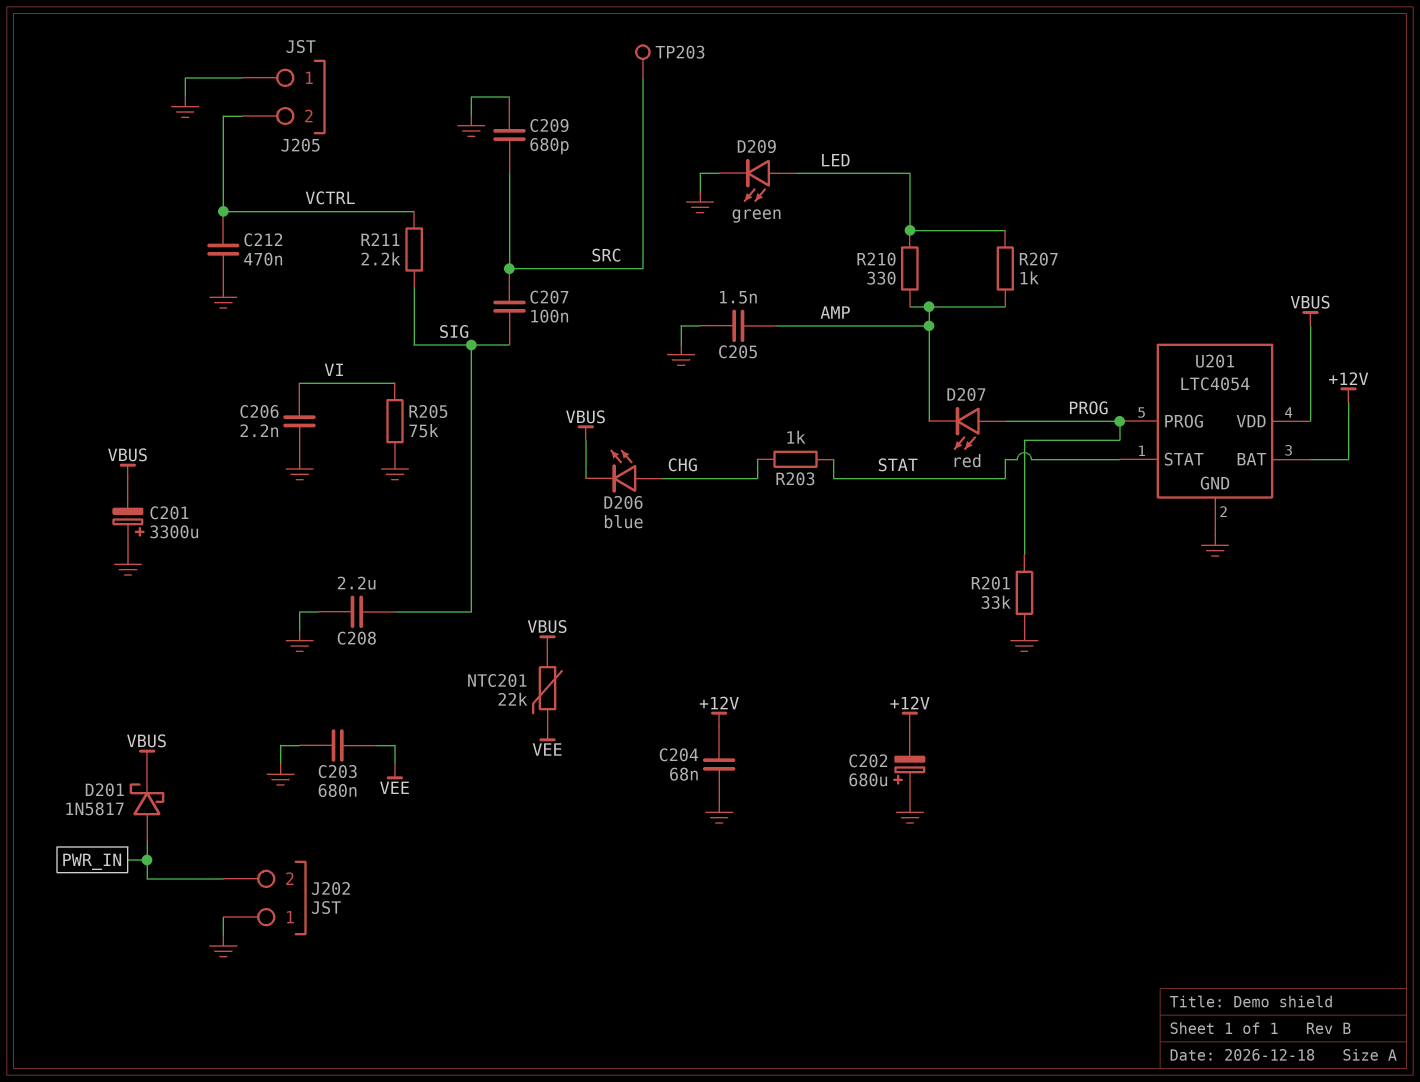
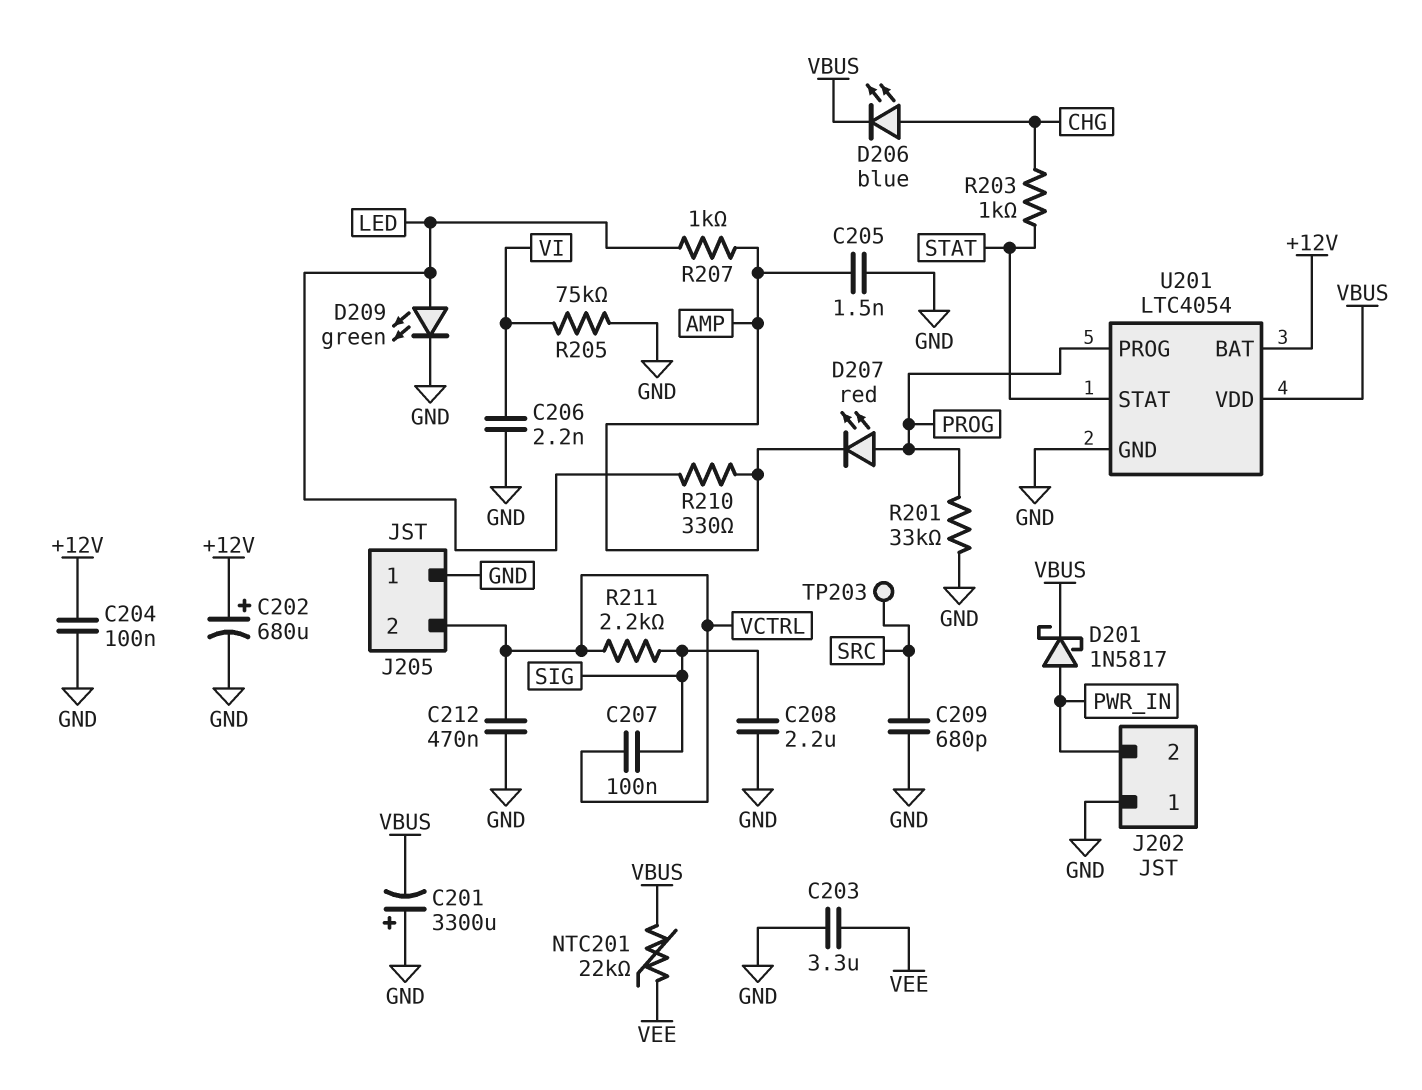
C202: 680uF (plus GND, minus +12V) -> 680uF (plus +12V, minus GND)
C203: 680nF (GND, VEE) -> 3.3uF (GND, VEE)
C204: 68nF (+12V, GND) -> 100nF (+12V, GND)
C207: 100nF (SIG, SRC) -> 100nF (SIG, VCTRL)

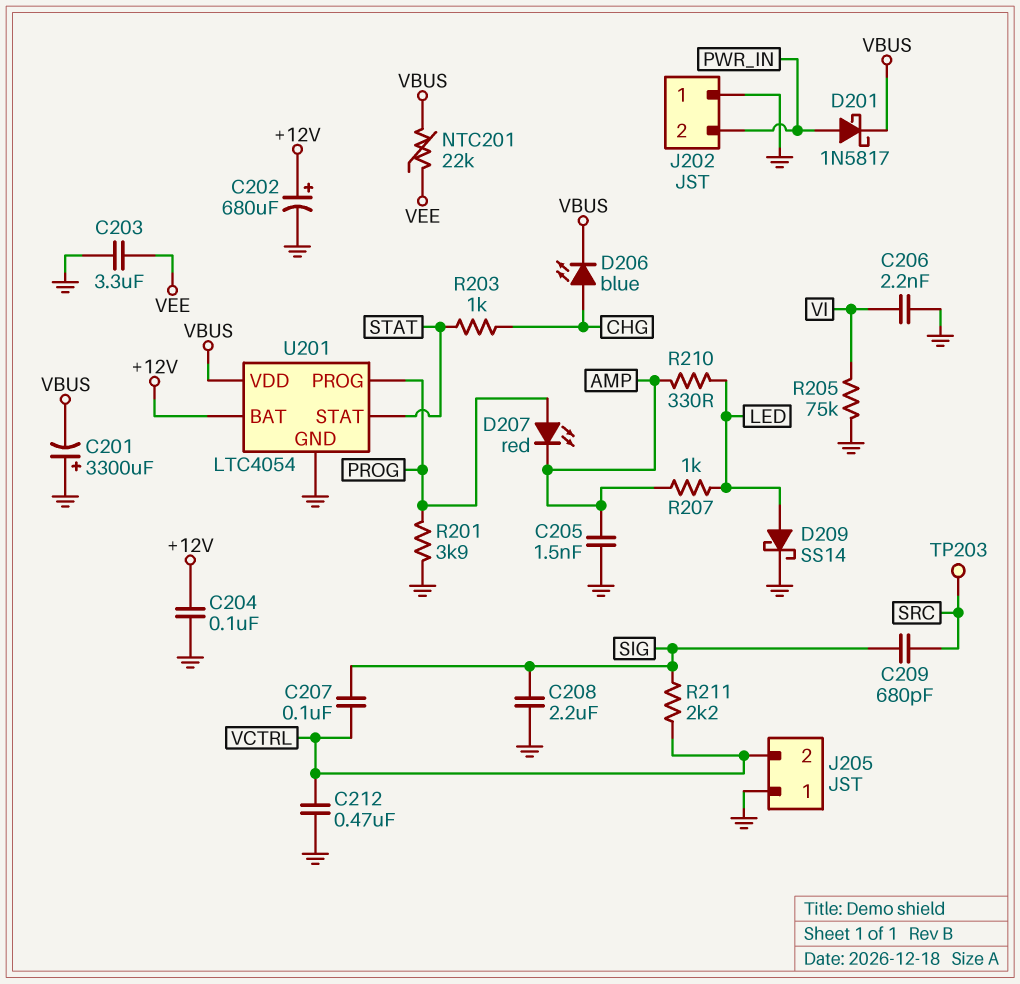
C209: 680pF (GND, SRC) -> 680pF (SIG, SRC)
D209: LED green (A LED, K GND) -> schottky SS14 (A LED, K GND)
R201: 33k (GND, PROG) -> 3.9k (GND, PROG)

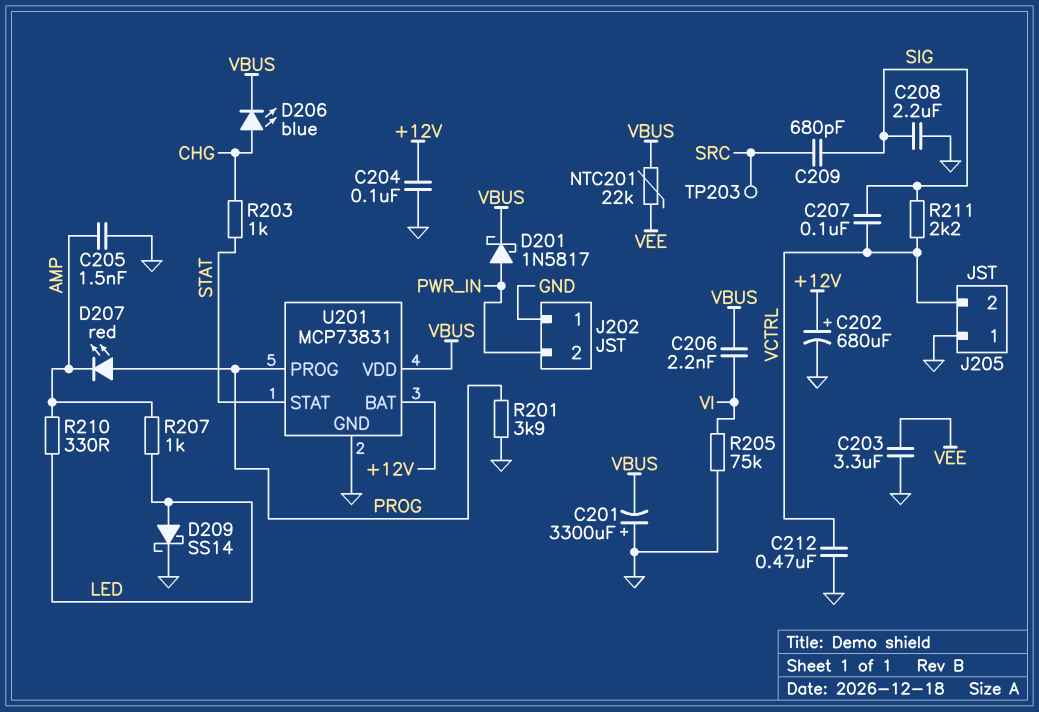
C206: 2.2nF (GND, VI) -> 2.2nF (VBUS, VI)
U201: LTC4054 -> MCP73831

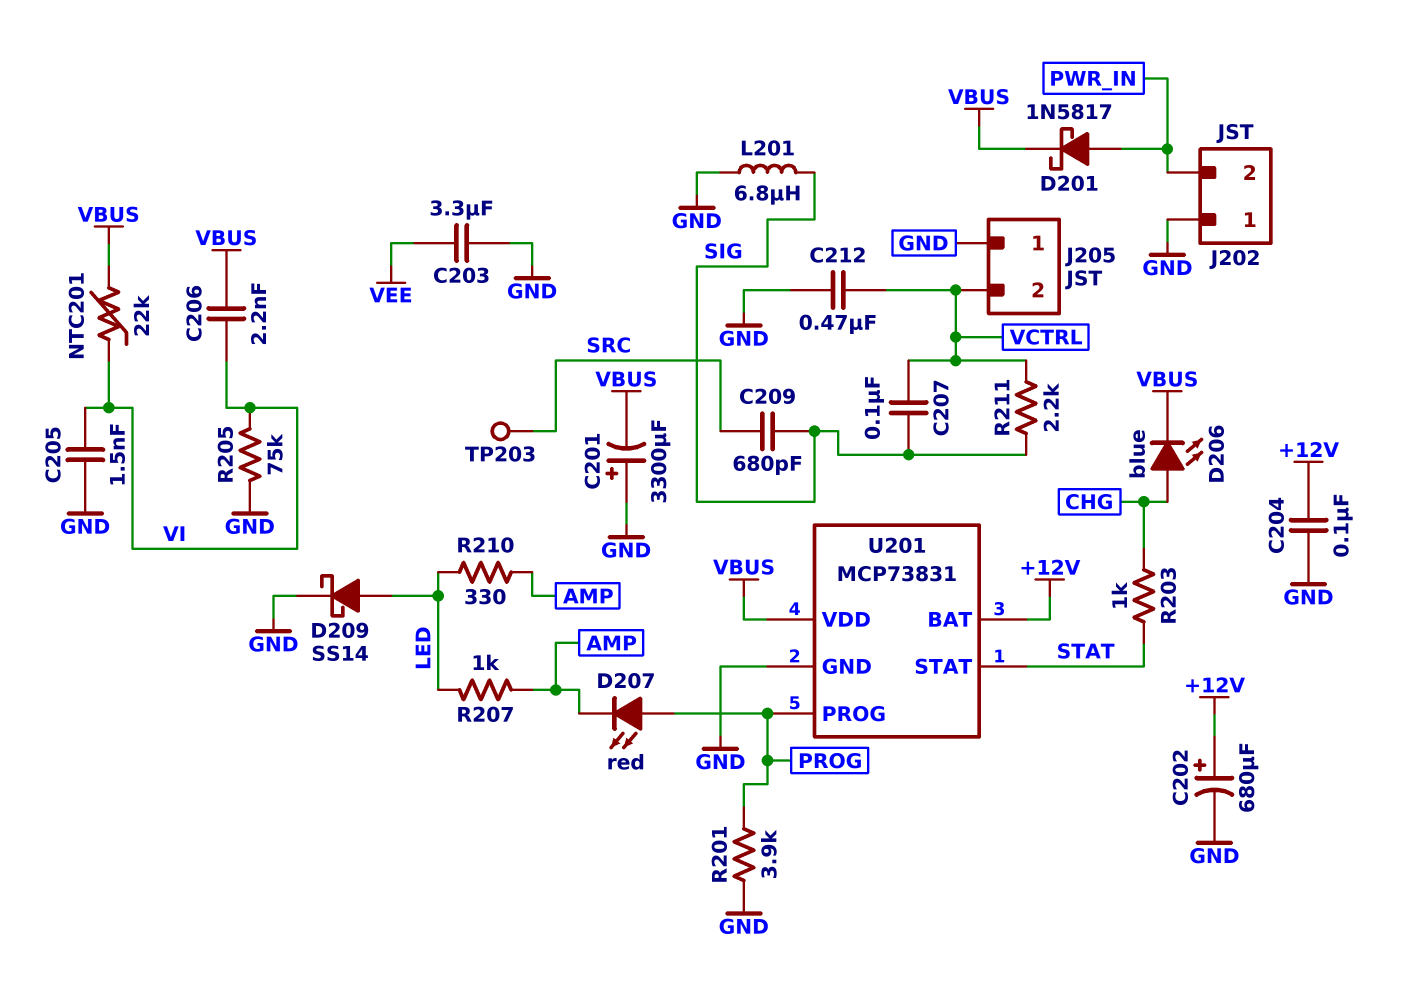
C205: 1.5nF (AMP, GND) -> 1.5nF (GND, VI)
C208: 2.2uF (GND, SIG) -> none
L201: none -> 6.8uH (GND, SIG)
NTC201: 22k (VBUS, VEE) -> 22k (VBUS, VI)

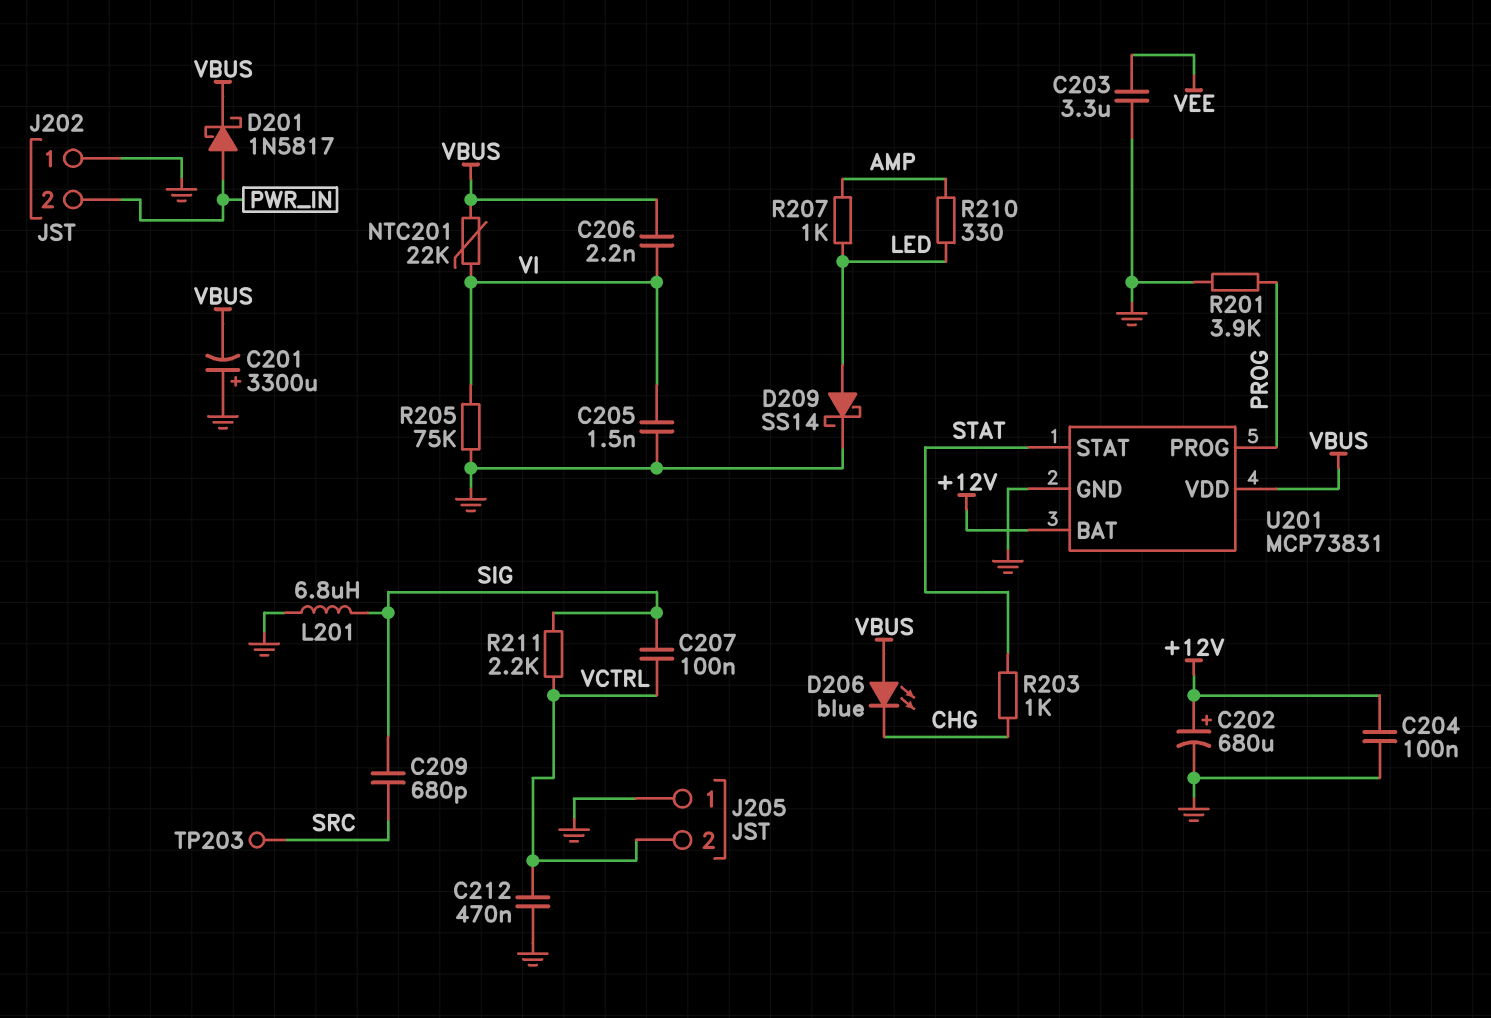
D206: LED blue (A CHG, K VBUS) -> LED blue (A VBUS, K CHG)
D207: LED red (A PROG, K AMP) -> none

